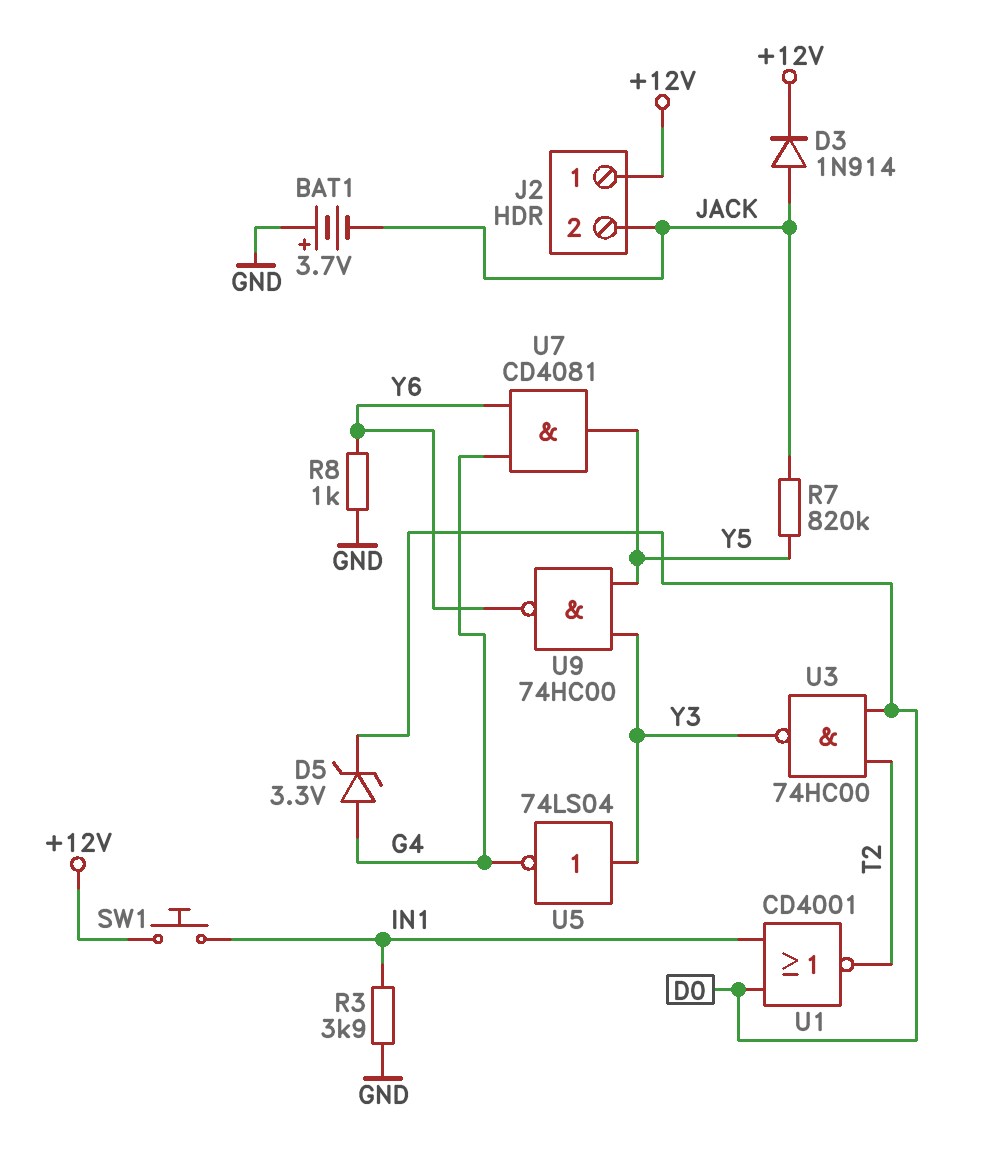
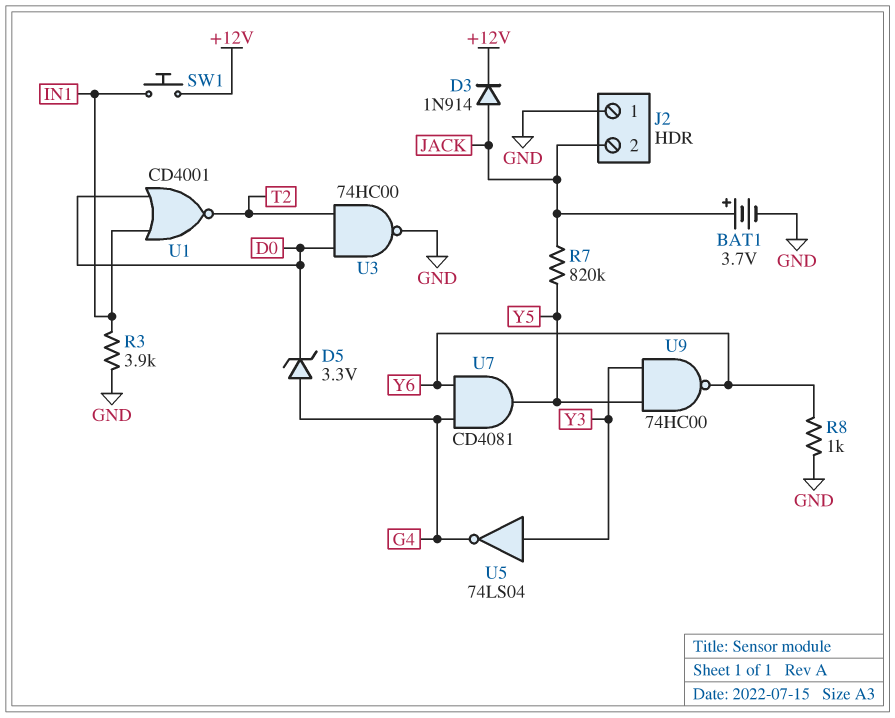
BAT1: 3.7V (plus GND, minus JACK) -> 3.7V (plus JACK, minus GND)
J2 pin 1: +12V -> GND
U3: NAND 74HC00 (in D0, in T2, out Y3) -> NAND 74HC00 (in D0, in T2, out GND)

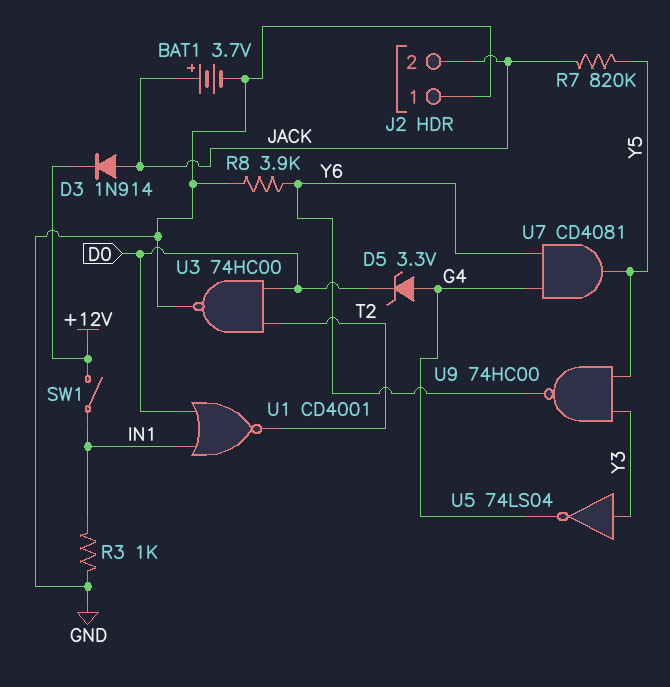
R3: 3.9k (GND, IN1) -> 1k (GND, IN1)
R8: 1k (GND, Y6) -> 3.9k (GND, Y6)
SW1: button (+12V, IN1) -> switch (+12V, IN1)

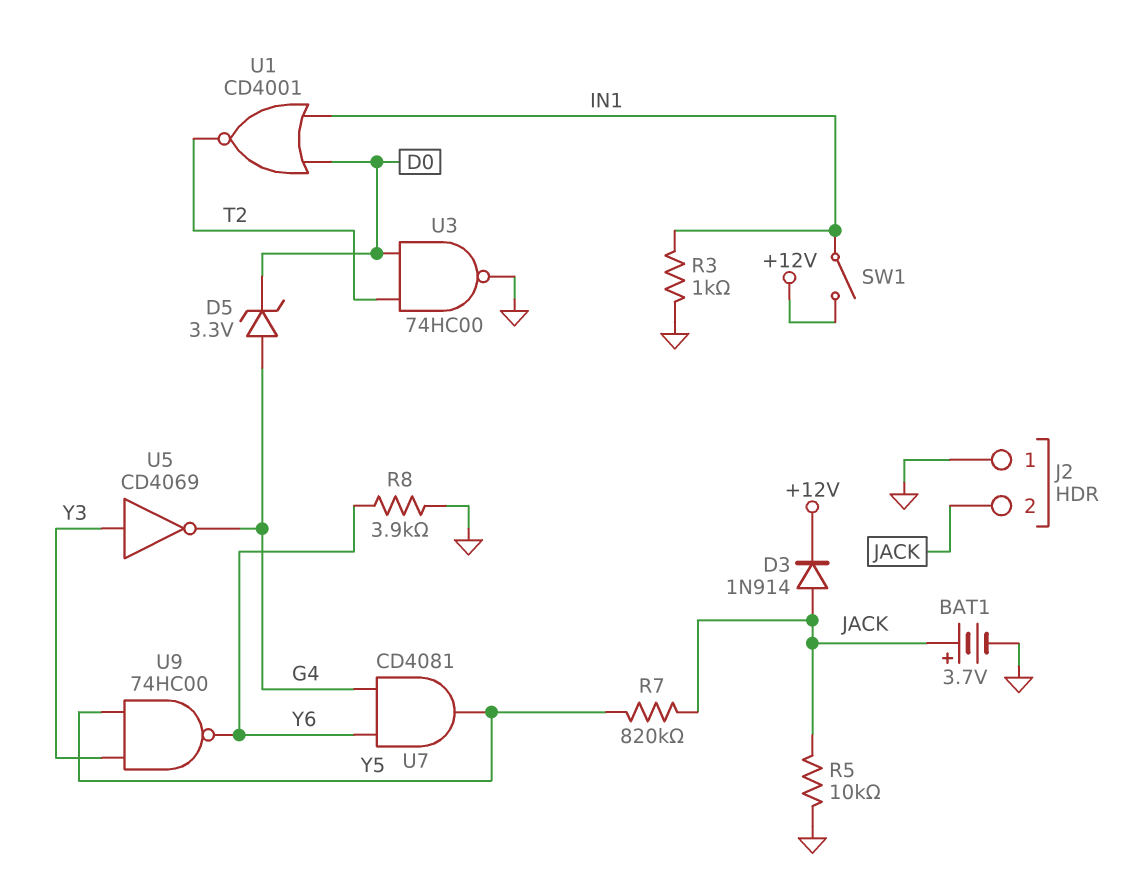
R5: none -> 10k (GND, JACK)
U5: NOT 74LS04 (in Y3, out G4) -> NOT CD4069 (in Y3, out G4)

